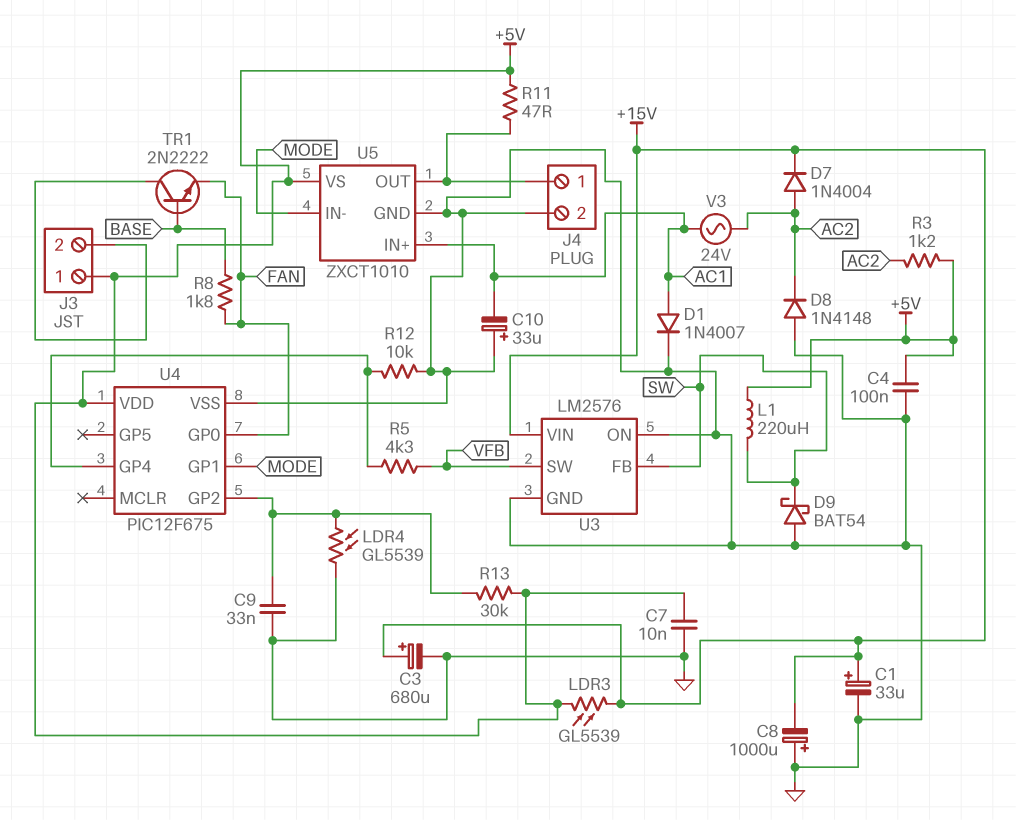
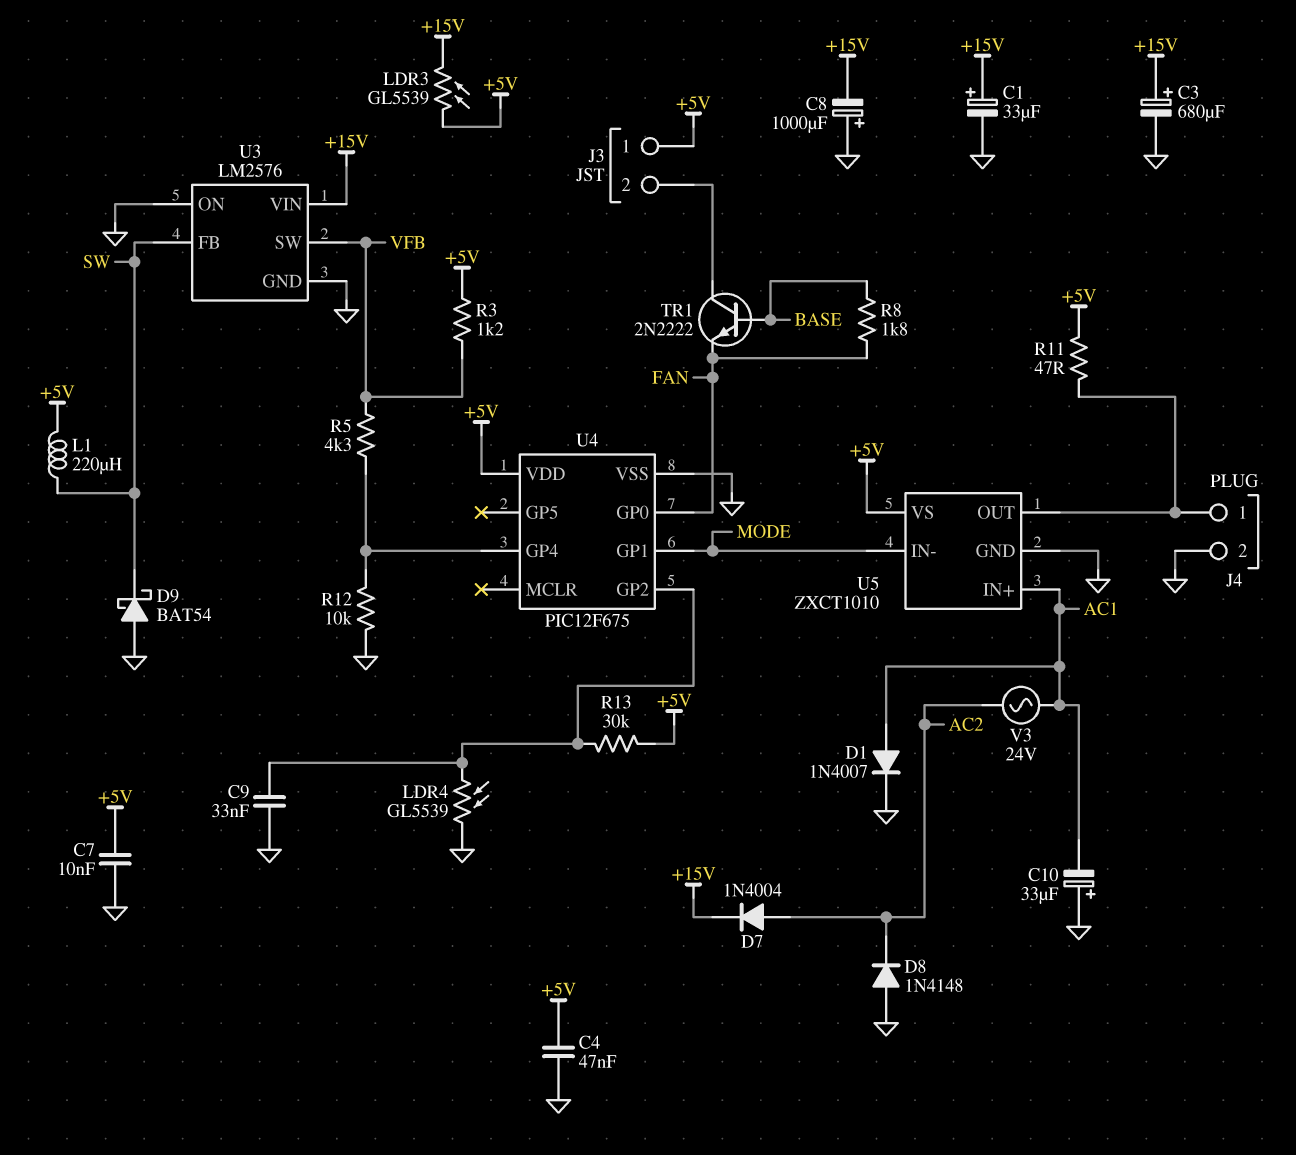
C4: 100nF (+5V, GND) -> 47nF (+5V, GND)
R3: 1.2k (+5V, AC2) -> 1.2k (+5V, VFB)

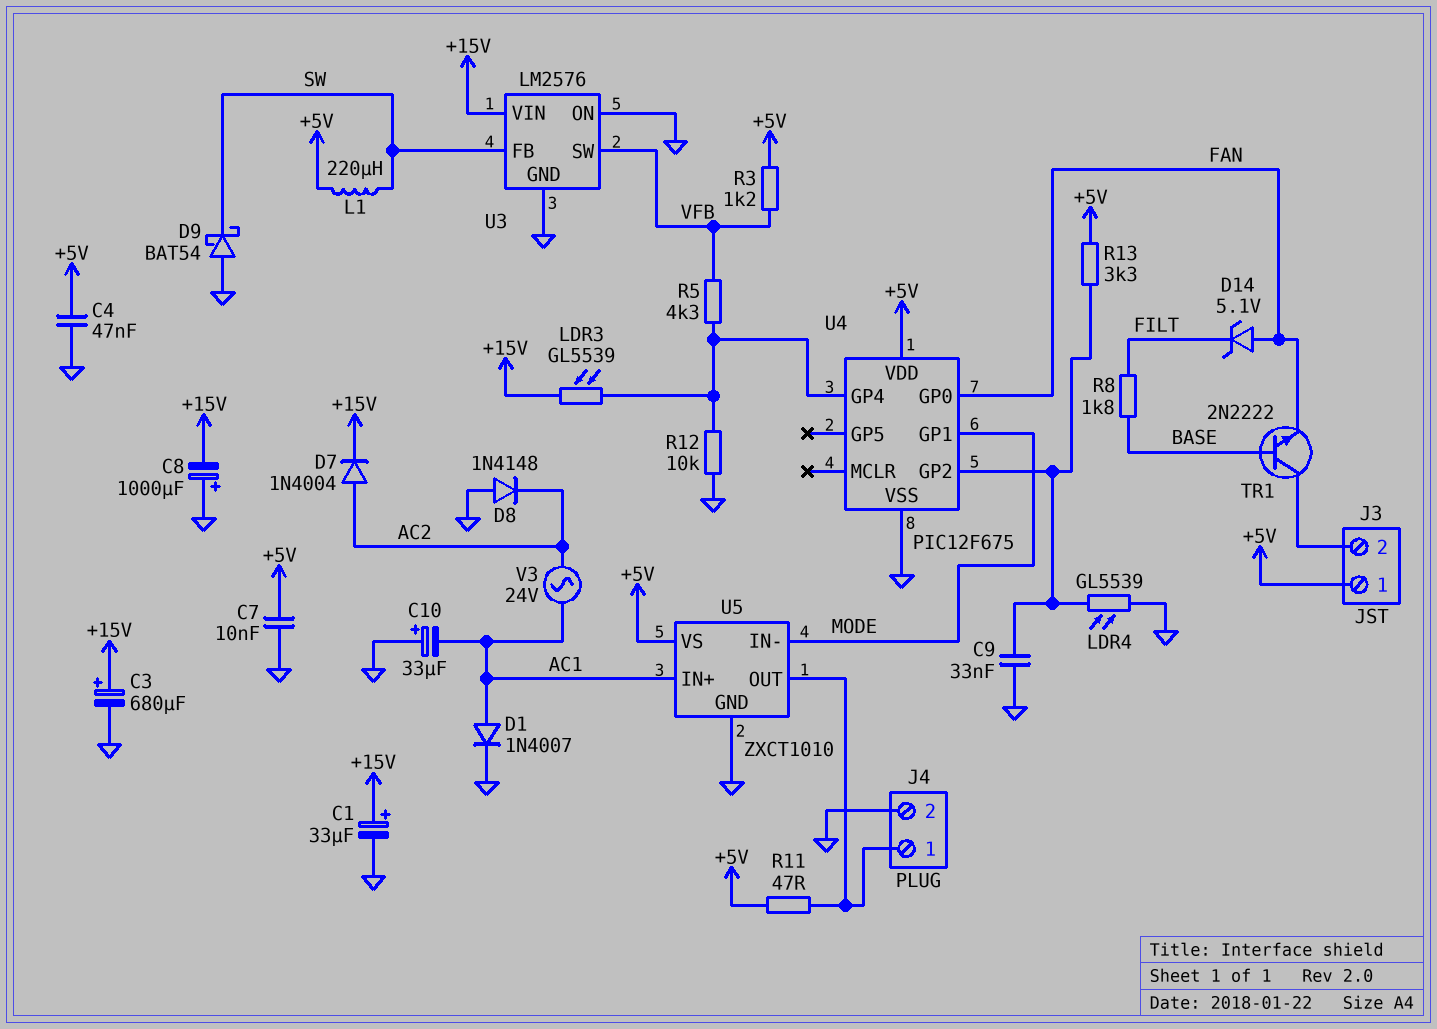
D14: none -> zener 5.1V (A FAN, K FILT)
LDR3: GL5539 (+5V, +15V) -> GL5539 (+15V, U4/GP4)
R8: 1.8k (BASE, FAN) -> 1.8k (BASE, FILT)
R13: 30k (+5V, U4/GP2) -> 3.3k (+5V, U4/GP2)

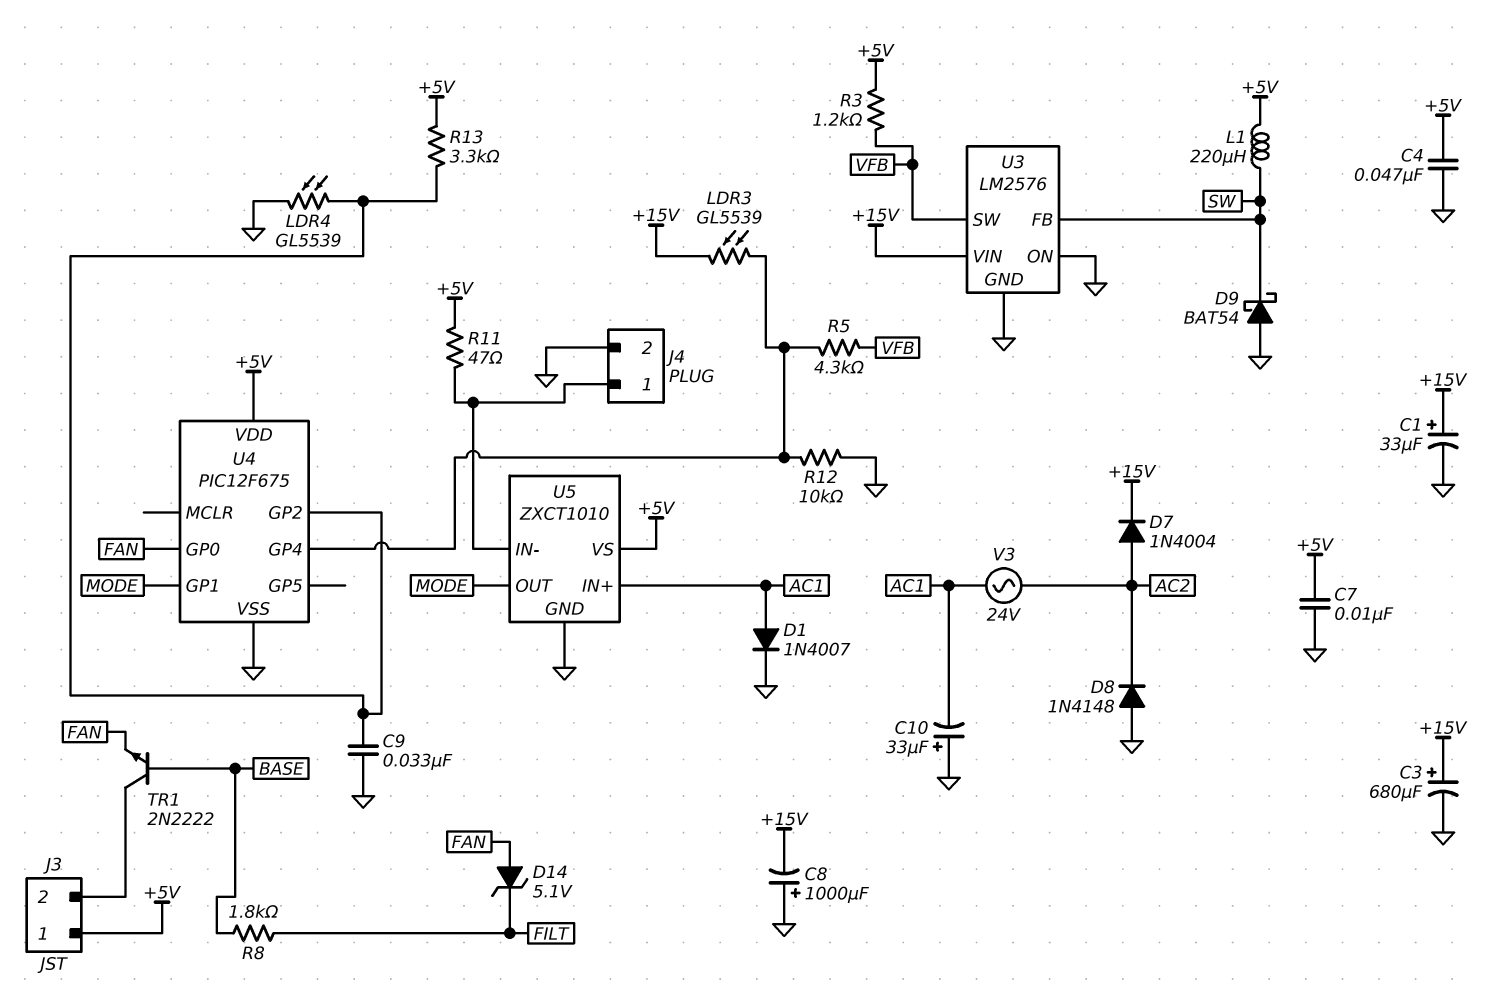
U5 pin IN-: MODE -> J4/1
U5 pin OUT: J4/1 -> MODE

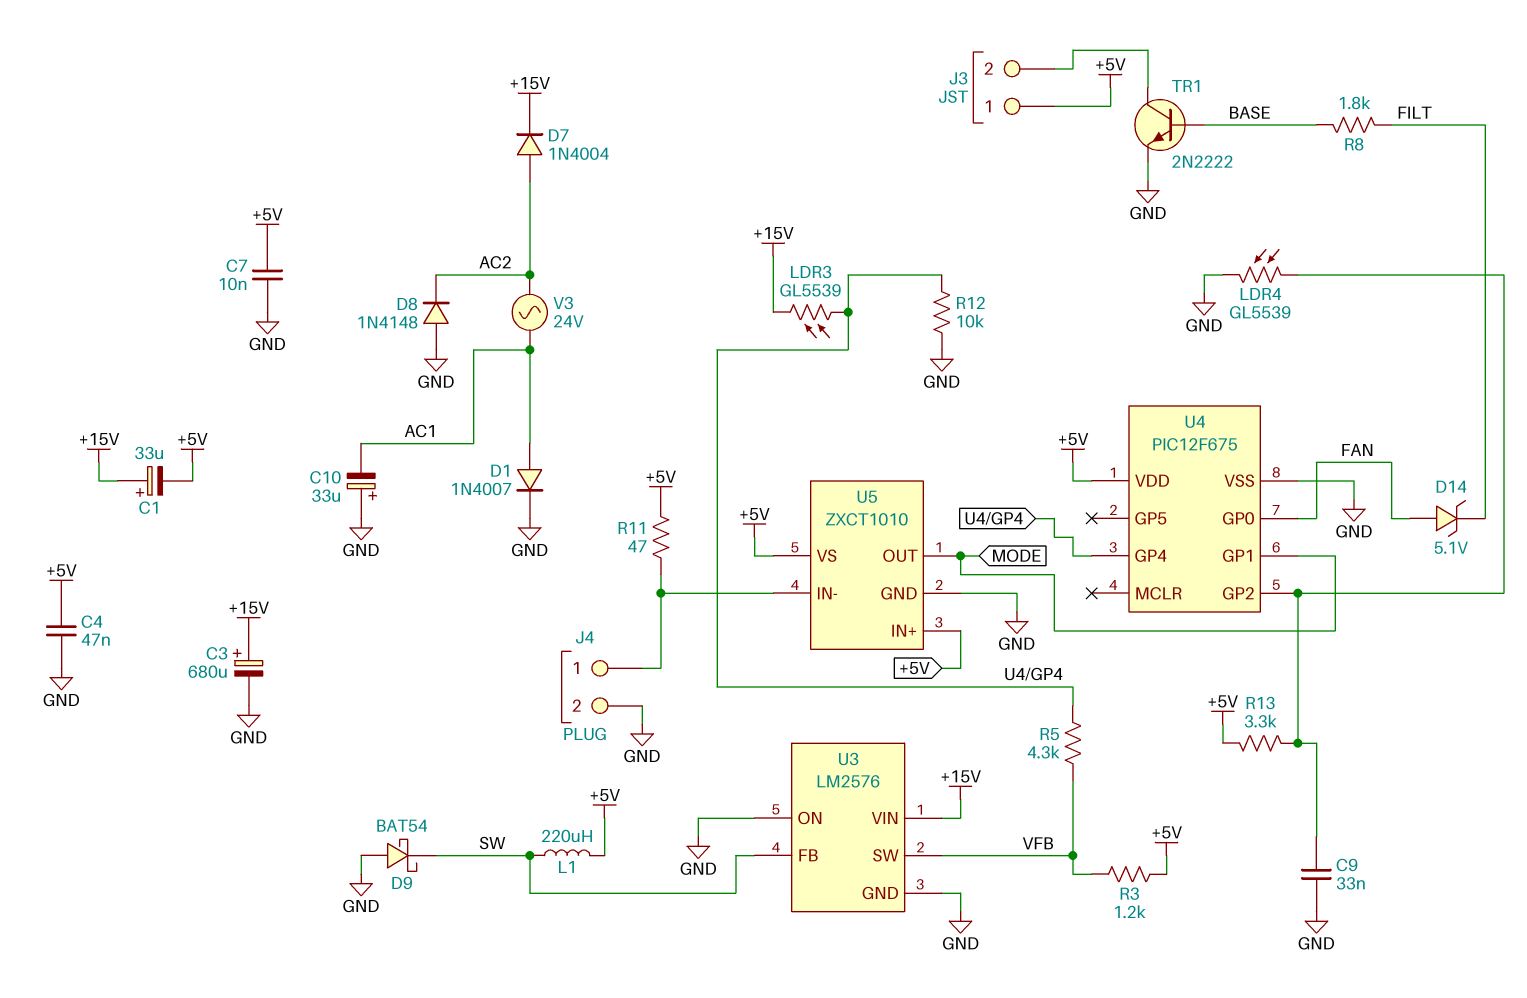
C1: 33uF (plus +15V, minus GND) -> 33uF (plus +15V, minus +5V)
C8: 1000uF (plus GND, minus +15V) -> none
TR1: NPN 2N2222 (B BASE, C J3/2, E FAN) -> NPN 2N2222 (B BASE, C J3/2, E GND)
U5 pin IN+: AC1 -> +5V

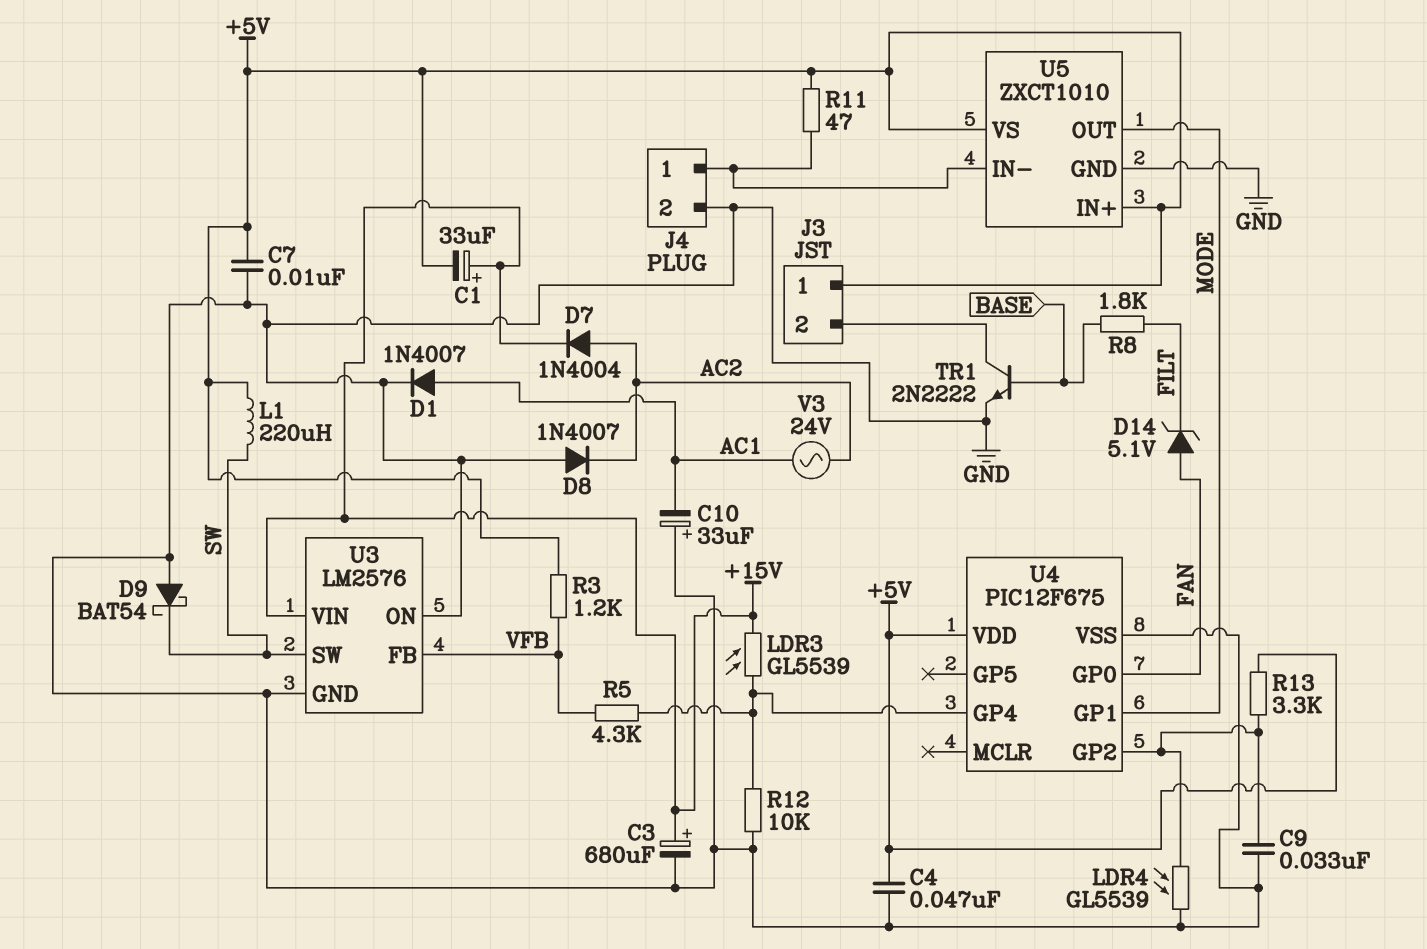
D8: diode 1N4148 (A GND, K AC2) -> diode 1N4007 (A GND, K AC2)
U3 pin FB: SW -> VFB
U3 pin SW: VFB -> SW

